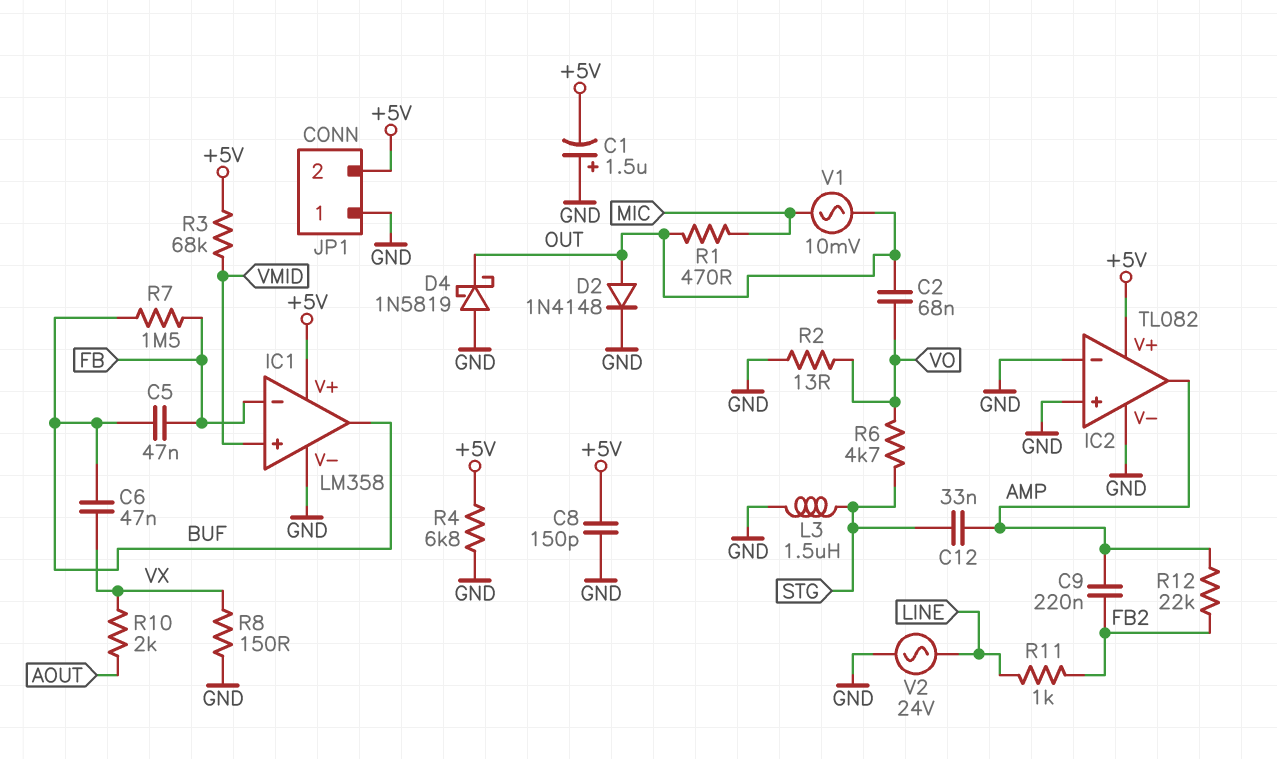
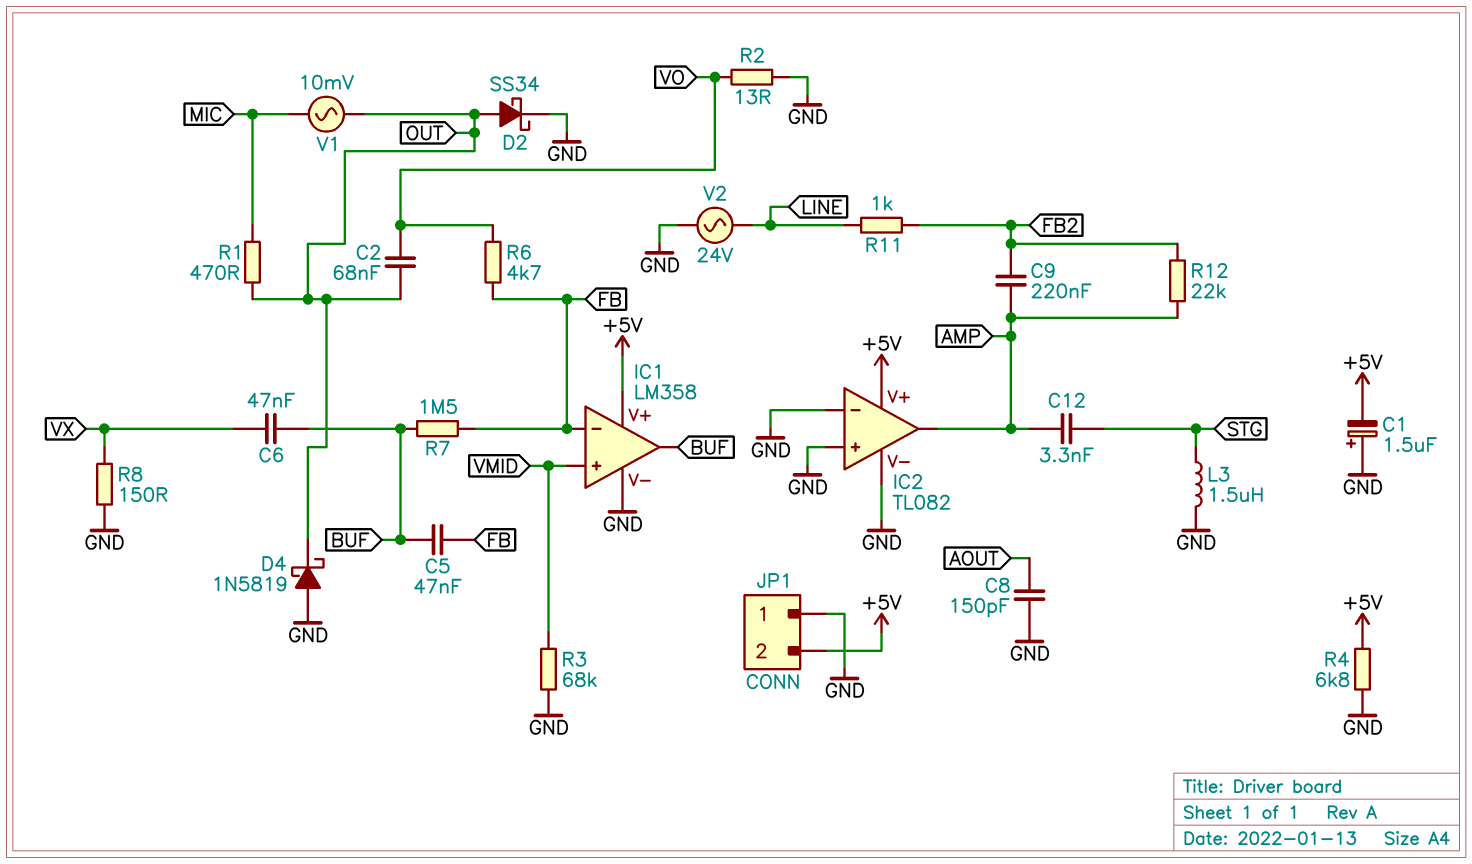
C8: 150pF (+5V, GND) -> 150pF (AOUT, GND)
C12: 33nF (AMP, STG) -> 3.3nF (AMP, STG)
D2: diode 1N4148 (A OUT, K GND) -> schottky SS34 (A OUT, K GND)
R3: 68k (+5V, VMID) -> 68k (GND, VMID)
R6: 4.7k (STG, VO) -> 4.7k (FB, VO)
R10: 2k (AOUT, VX) -> none

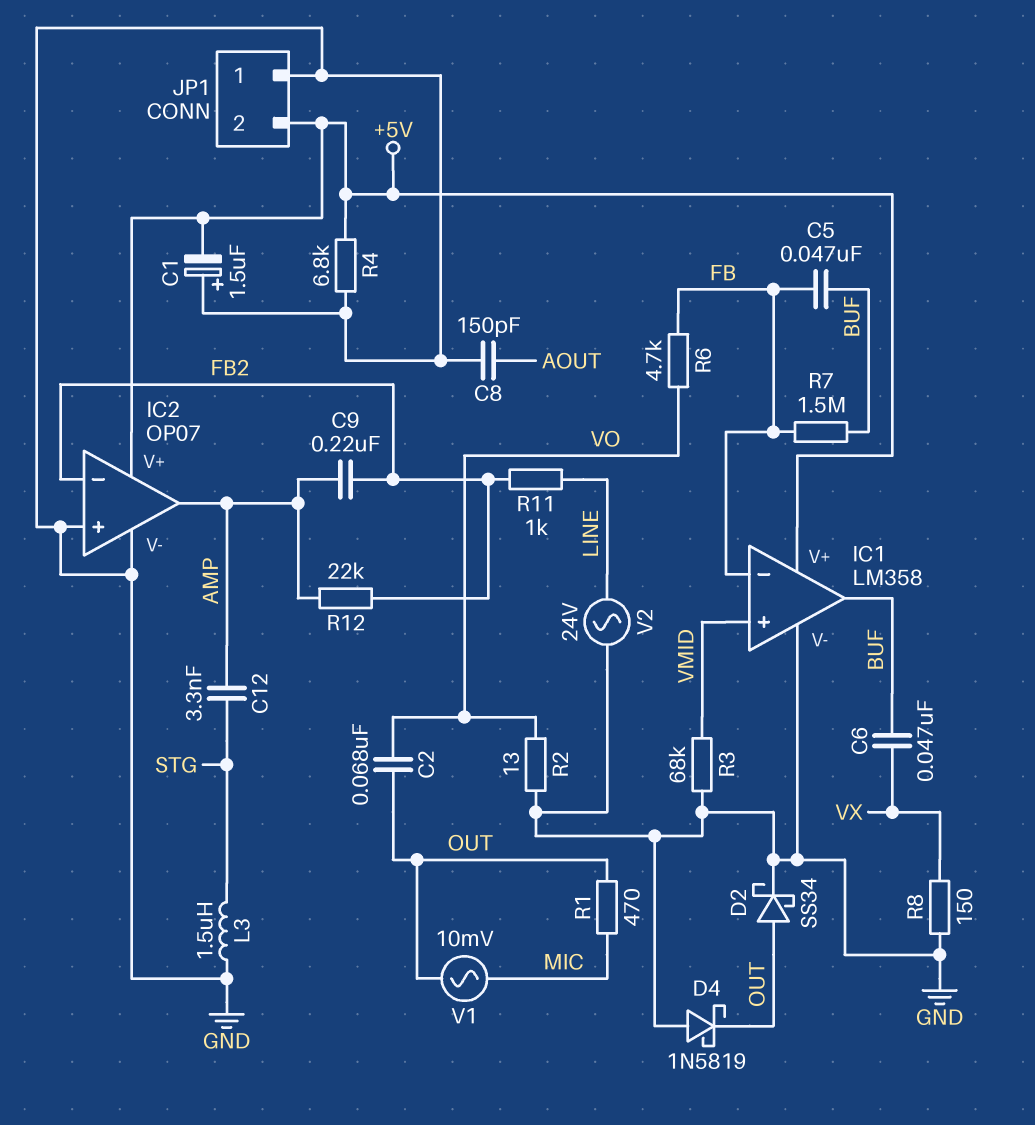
IC2: TL082 -> OP07
IC2 pin in-: GND -> FB2

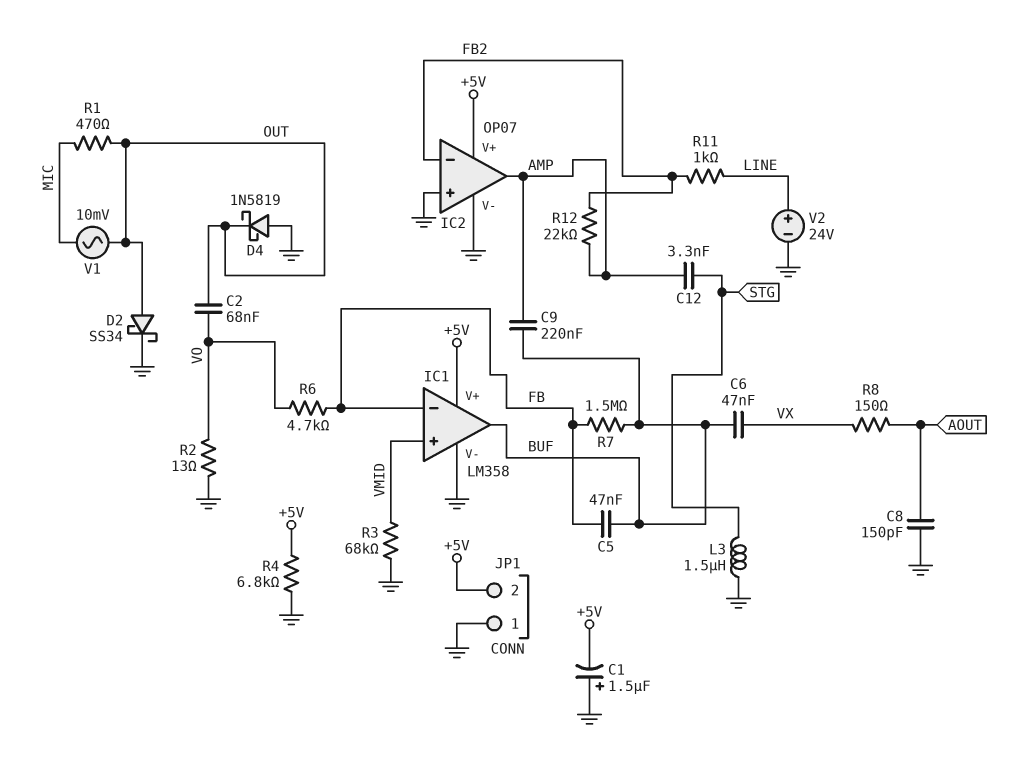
C9: 220nF (AMP, FB2) -> 220nF (AMP, BUF)
R8: 150 (GND, VX) -> 150 (AOUT, VX)
V2: AC 24V (GND, LINE) -> 24V (plus LINE, minus GND)

